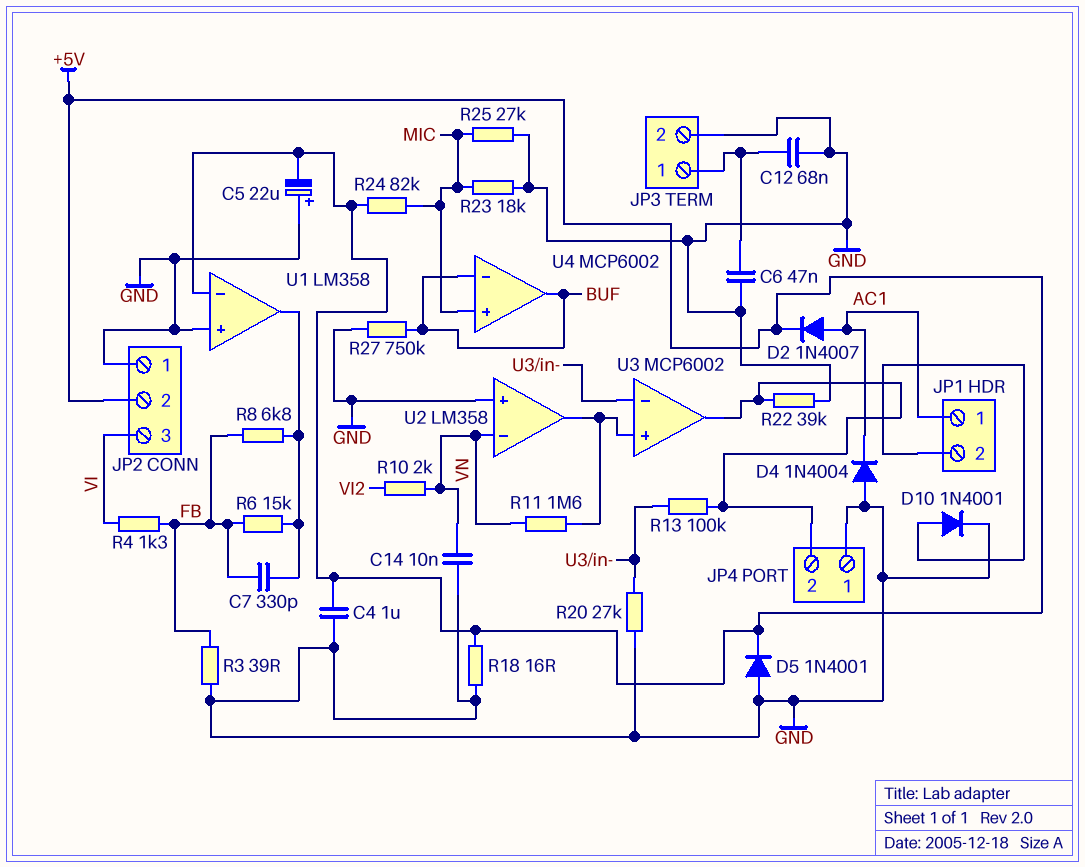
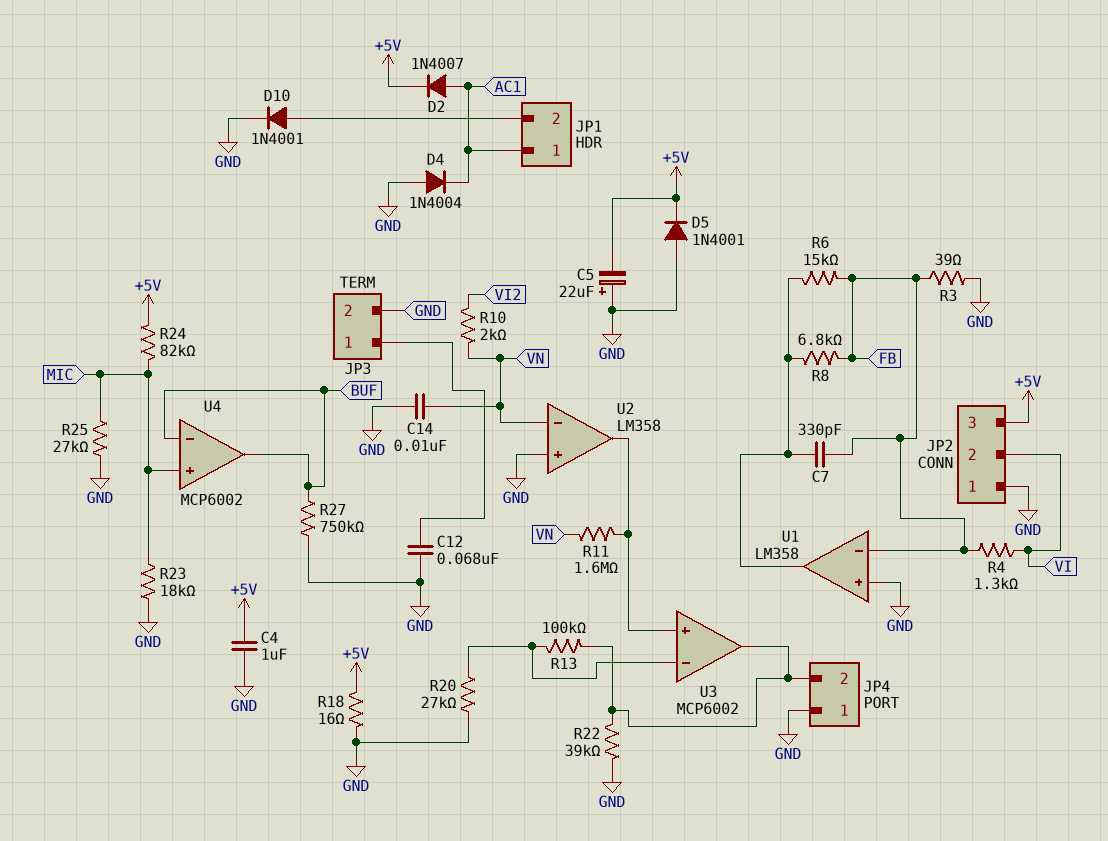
C6: 47nF (GND, JP3/1) -> none
JP2 pin 2: +5V -> VI
JP2 pin 3: VI -> +5V
U1 pin in-: +5V -> FB

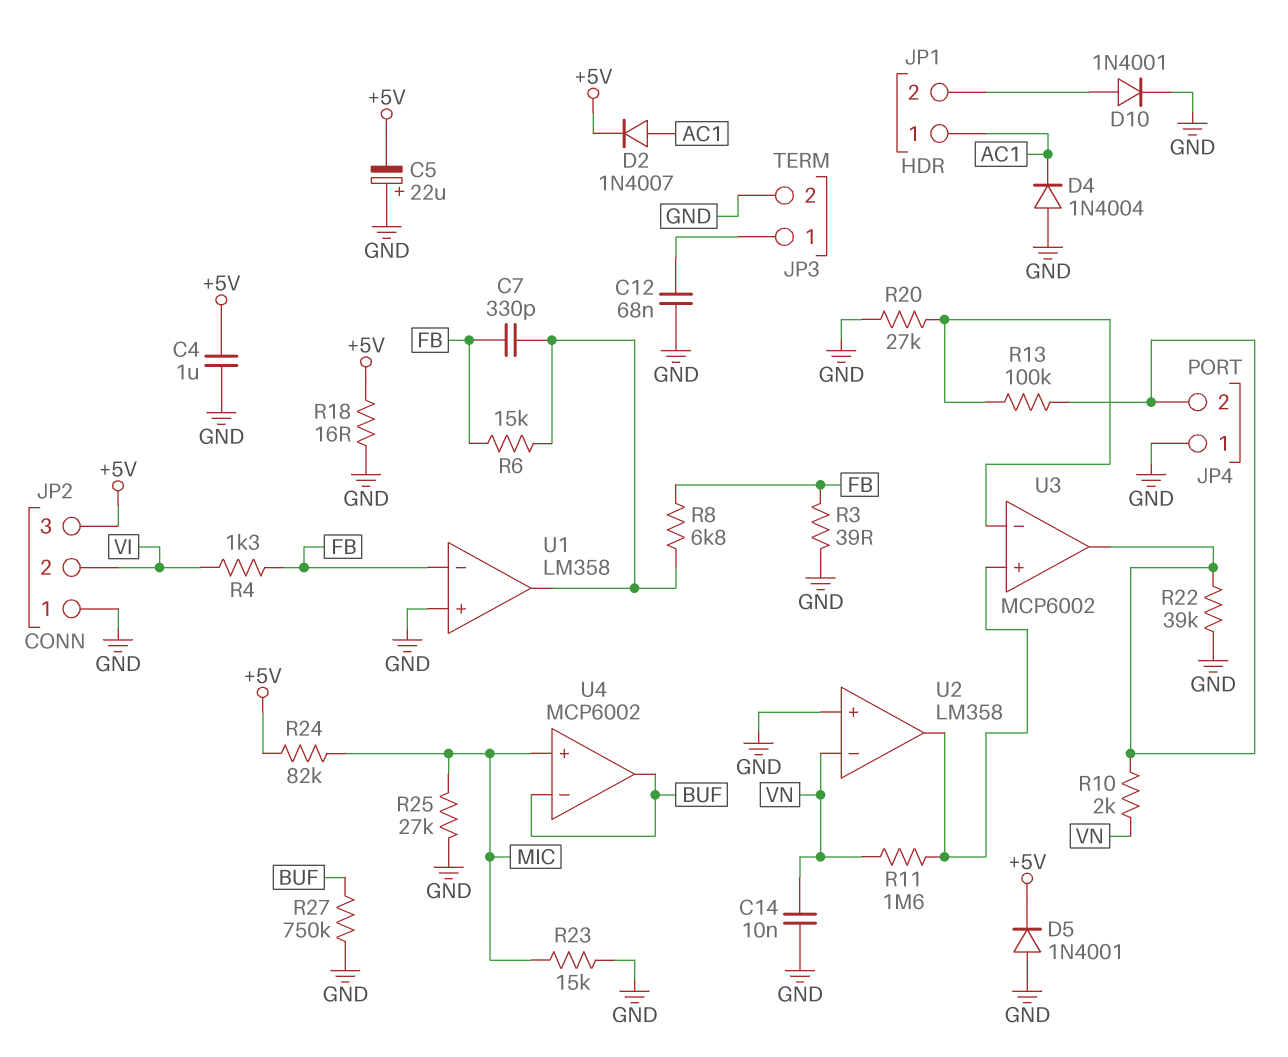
R10: 2k (VI2, VN) -> 2k (JP4/2, VN)
R23: 18k (GND, MIC) -> 15k (GND, MIC)

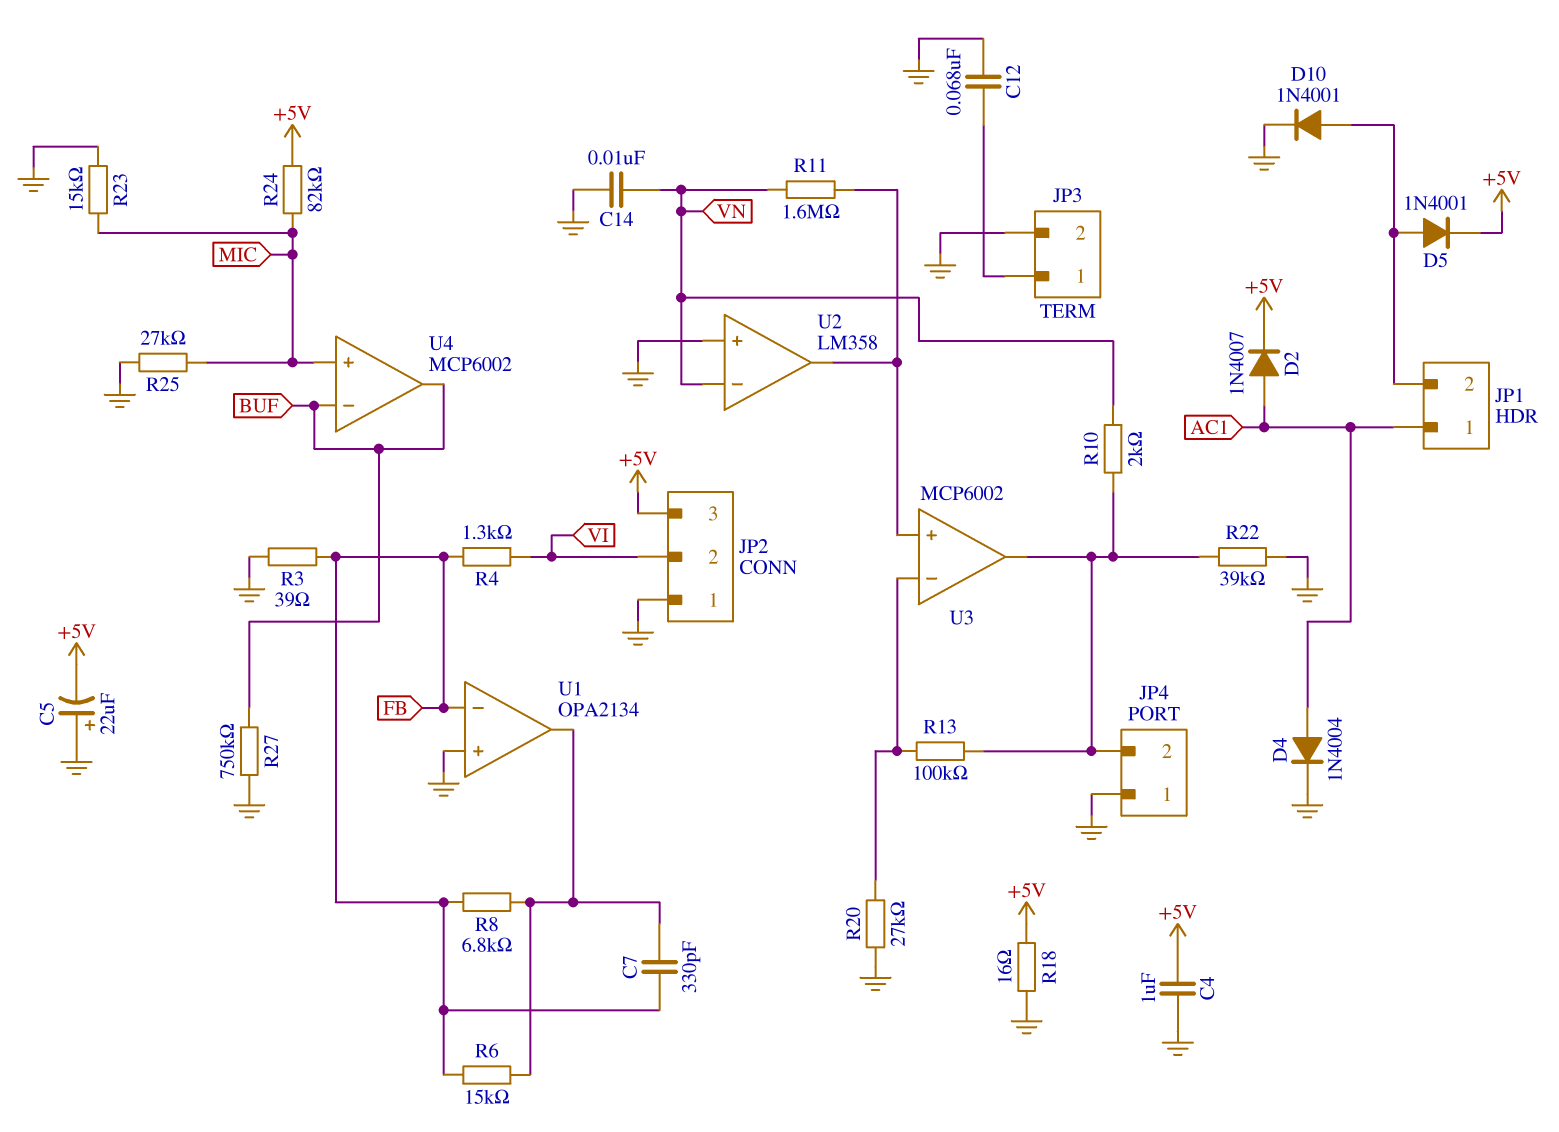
D4: diode 1N4004 (A GND, K AC1) -> diode 1N4004 (A AC1, K GND)
D5: diode 1N4001 (A GND, K +5V) -> diode 1N4001 (A JP1/2, K +5V)
U1: LM358 -> OPA2134

